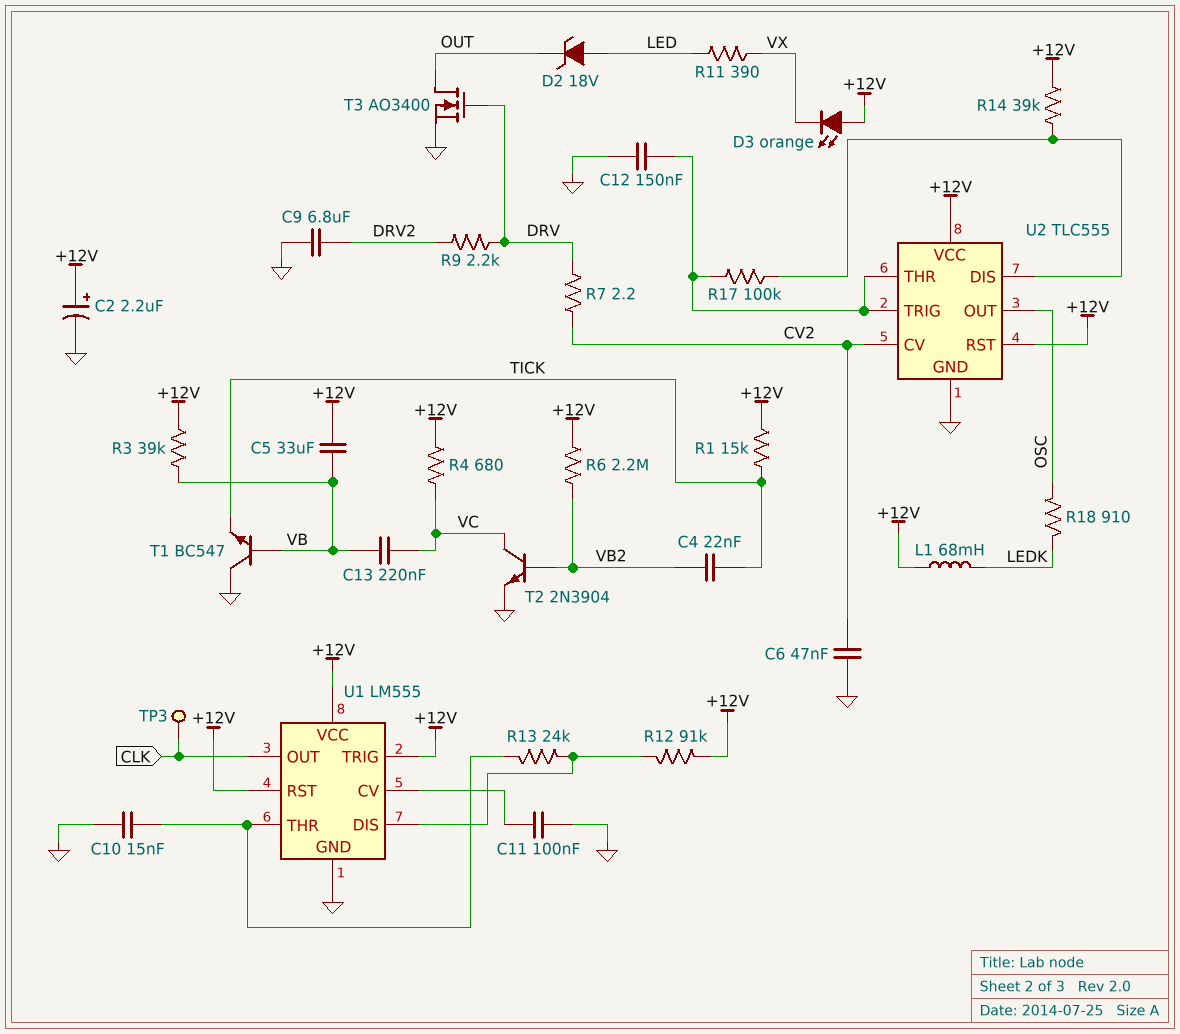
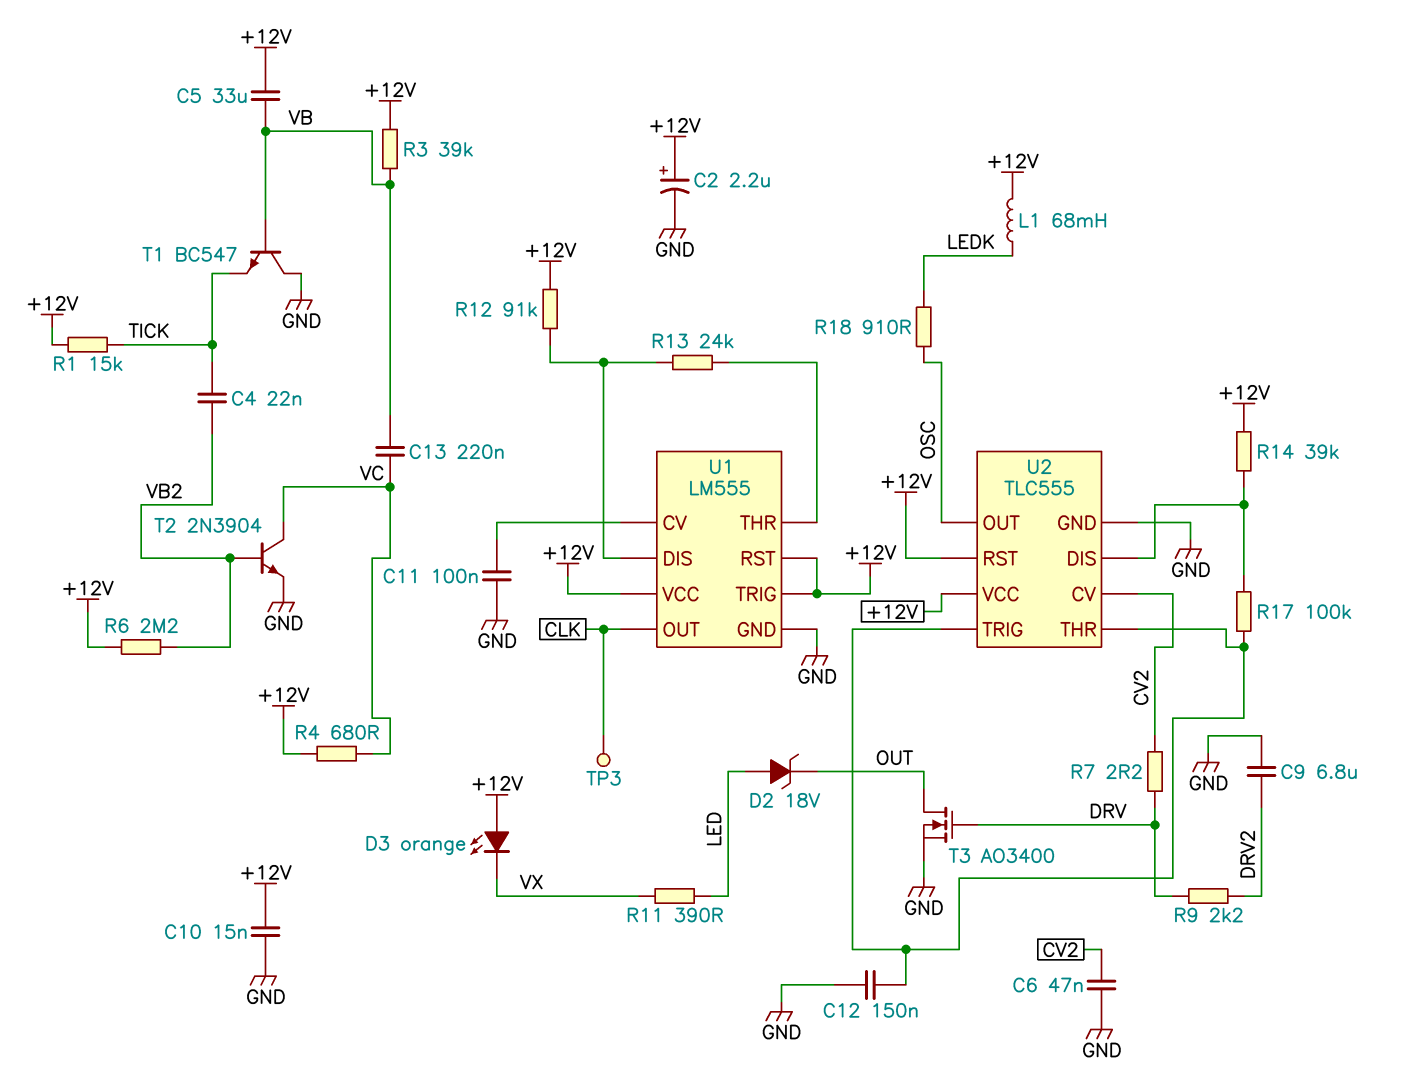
C10: 15nF (GND, U1/THR) -> 15nF (+12V, GND)

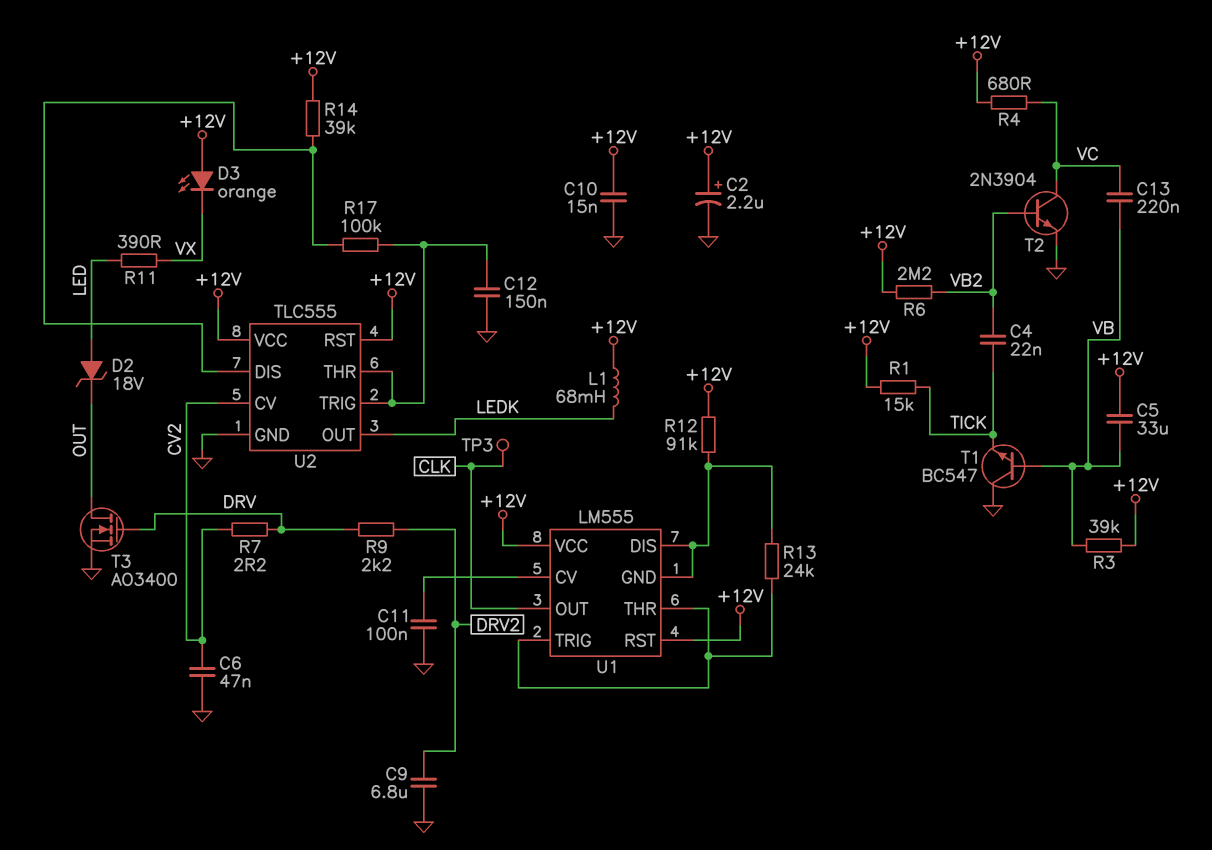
R18: 910 (LEDK, OSC) -> none
U1 pin GND: GND -> U1/DIS
U1 pin TRIG: +12V -> U1/THR
U2 pin OUT: OSC -> LEDK

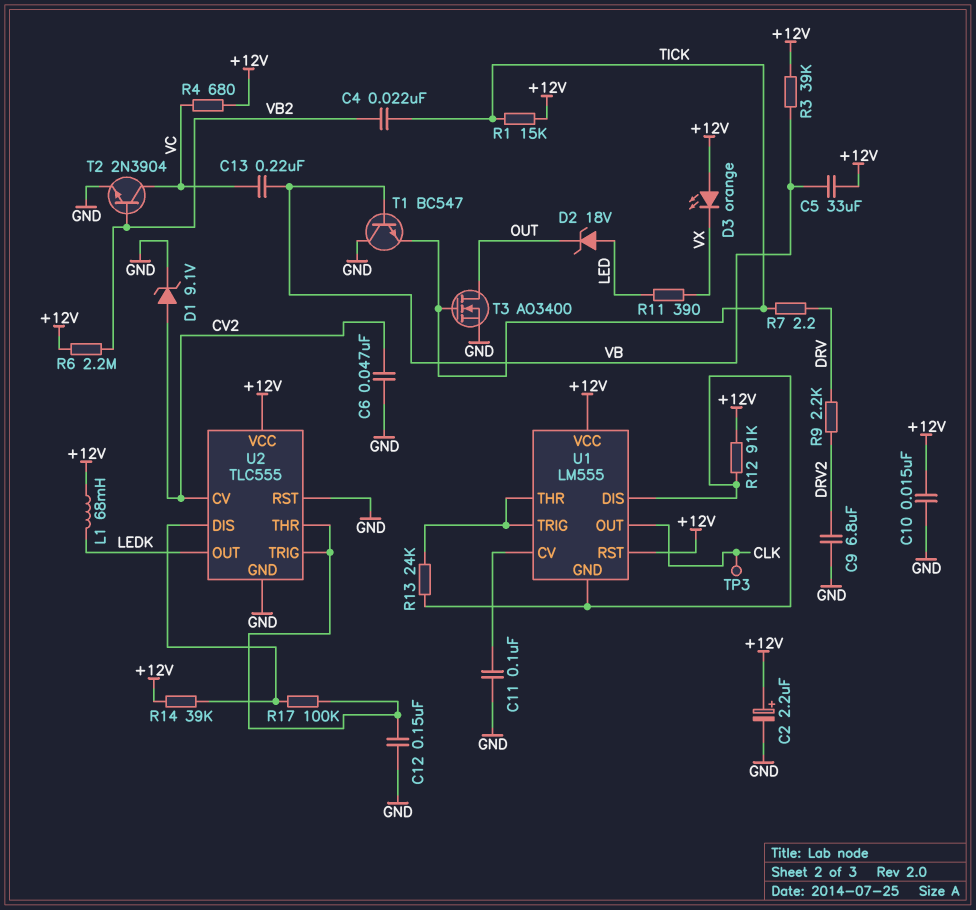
D1: none -> zener 9.1V (A CV2, K GND)
R7: 2.2 (CV2, DRV) -> 2.2 (DRV, TICK)
T3: NMOS AO3400 (G DRV, D OUT, S GND) -> NMOS AO3400 (G TICK, D OUT, S GND)
U2 pin RST: +12V -> GND

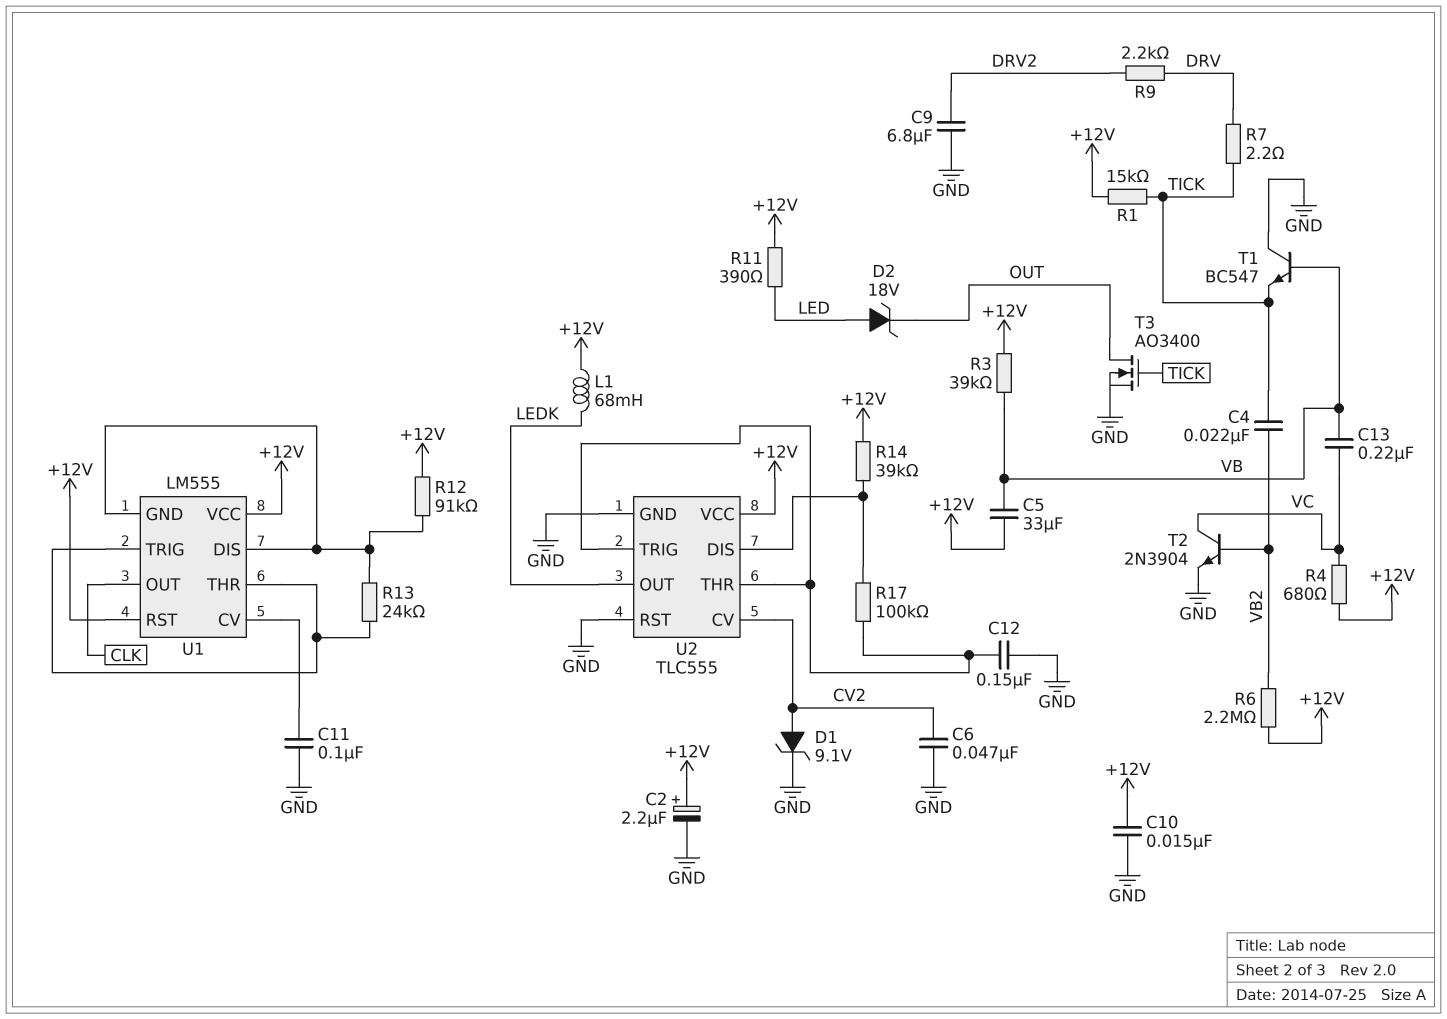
D3: LED orange (A +12V, K VX) -> none
R11: 390 (LED, VX) -> 390 (+12V, LED)
TP3: test point (CLK) -> none

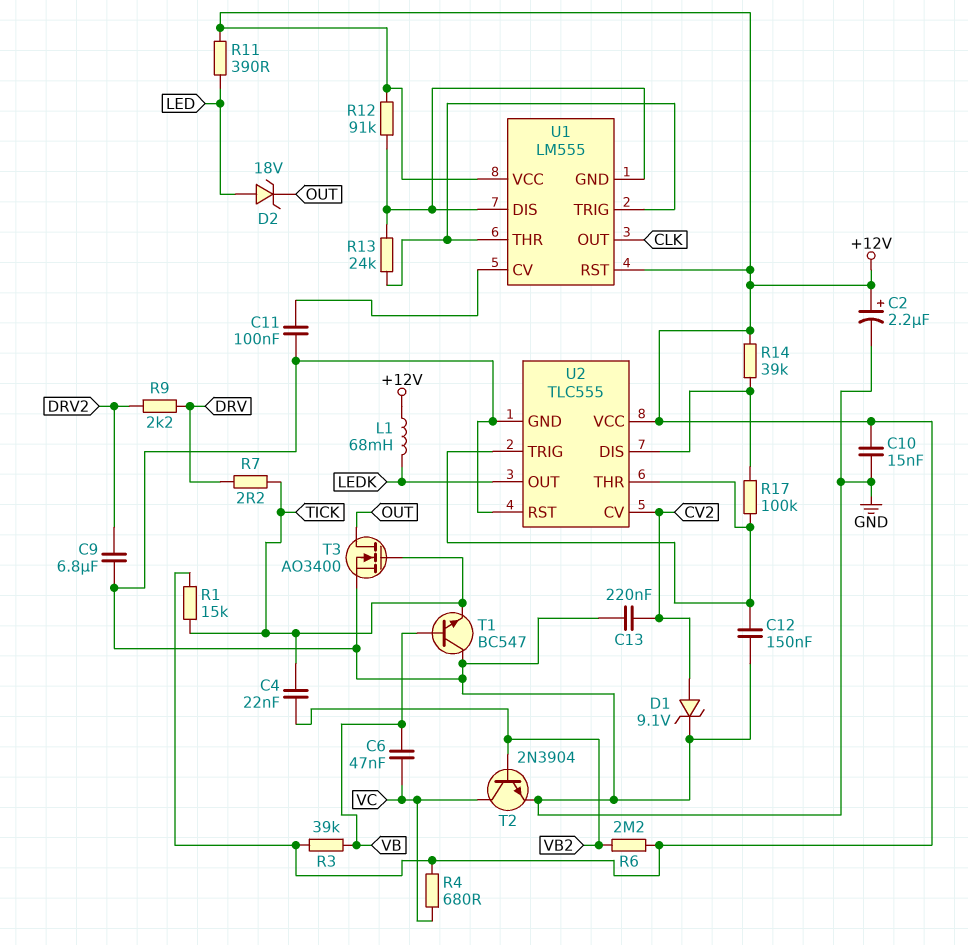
C5: 33uF (+12V, VB) -> none
C6: 47nF (CV2, GND) -> 47nF (VB, VC)
C13: 220nF (VB, VC) -> 220nF (CV2, GND)

